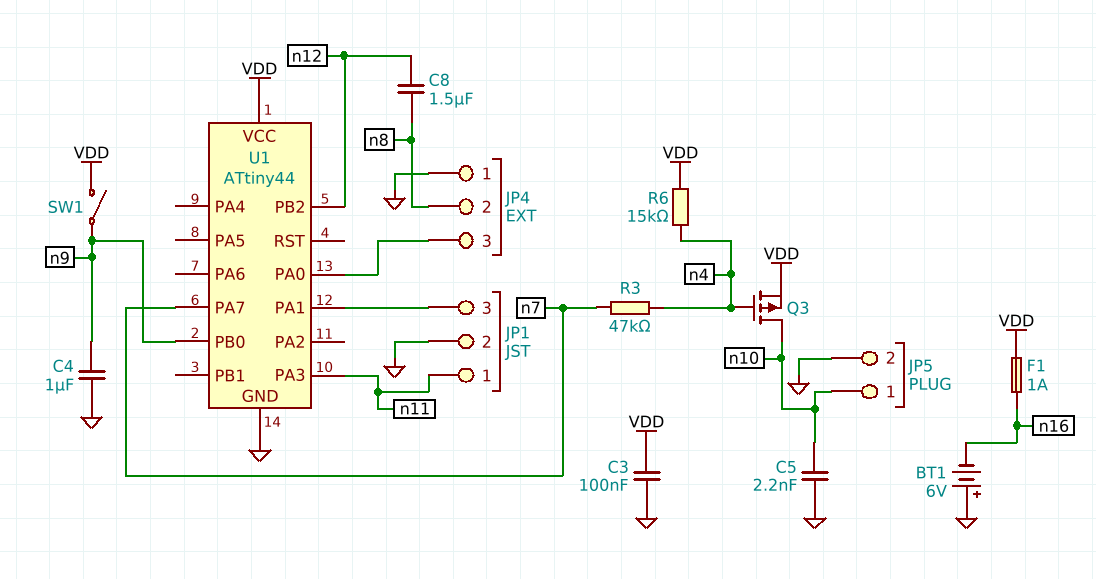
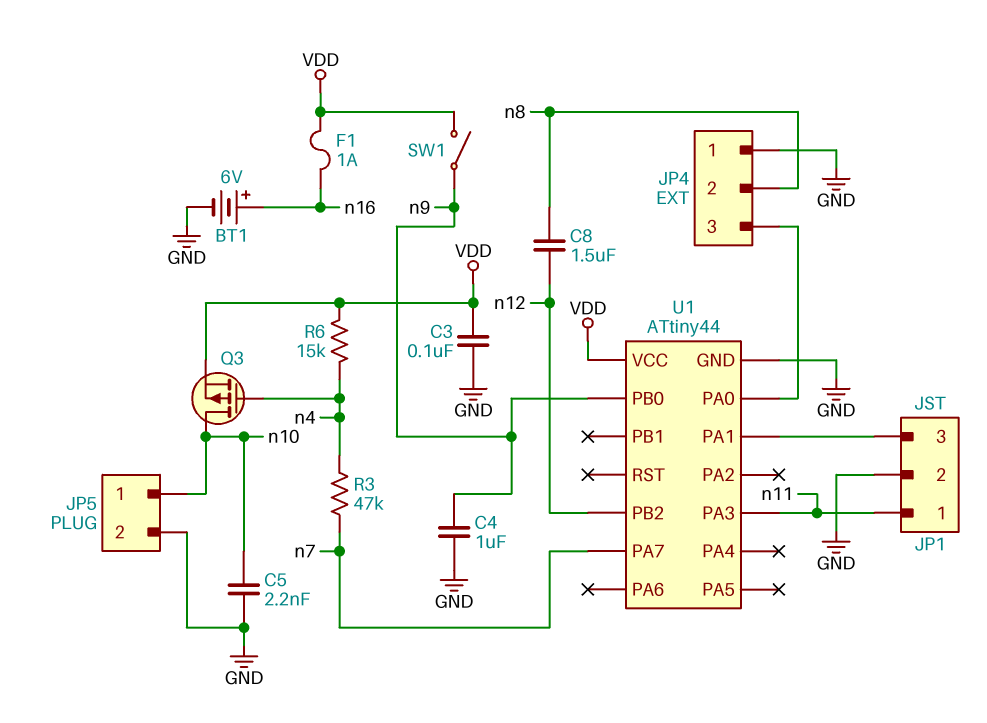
BT1: 6V (plus GND, minus n16) -> 6V (plus n16, minus GND)

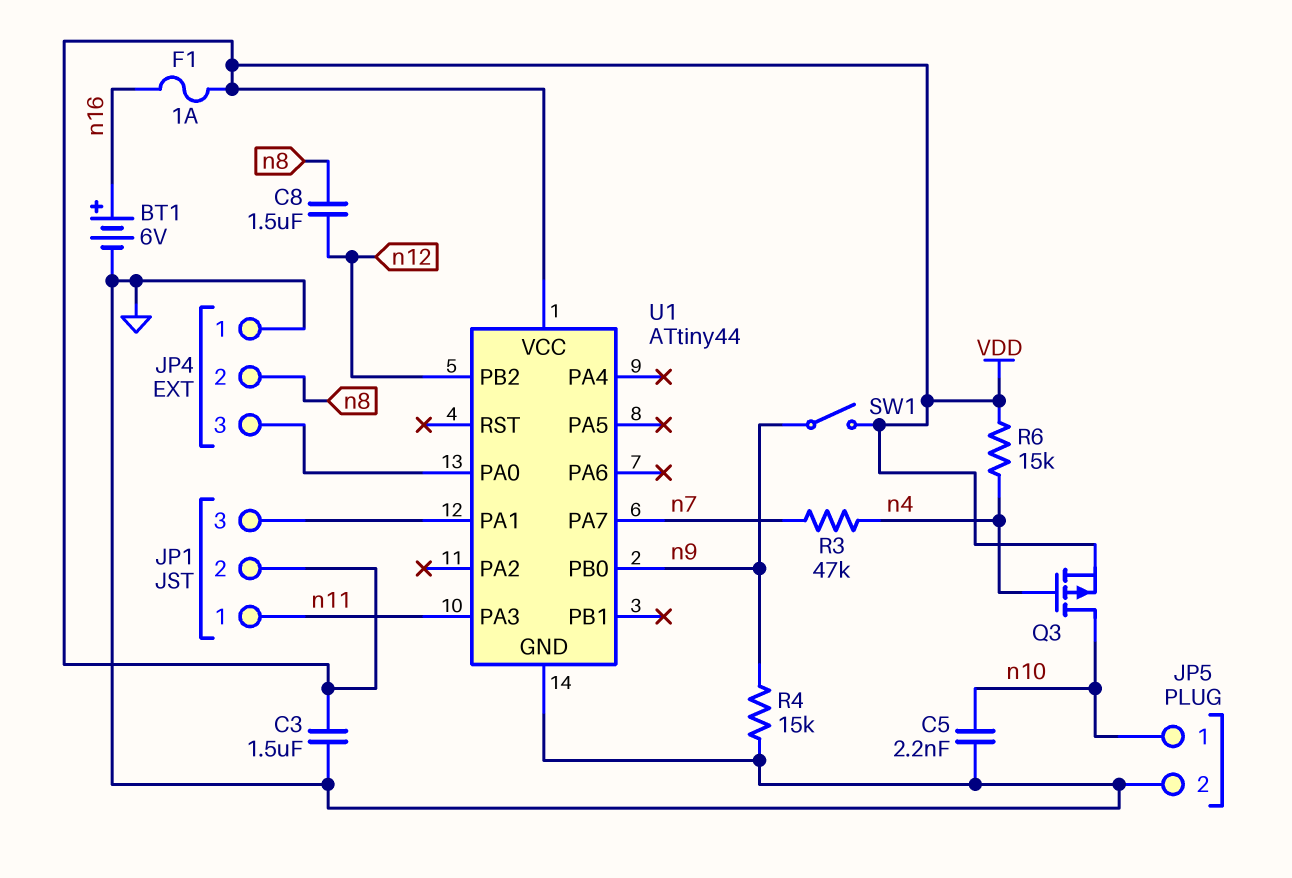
C3: 100nF (GND, VDD) -> 1.5uF (GND, VDD)
C4: 1uF (GND, n9) -> none
JP1 pin 2: GND -> VDD
R4: none -> 15k (GND, n9)

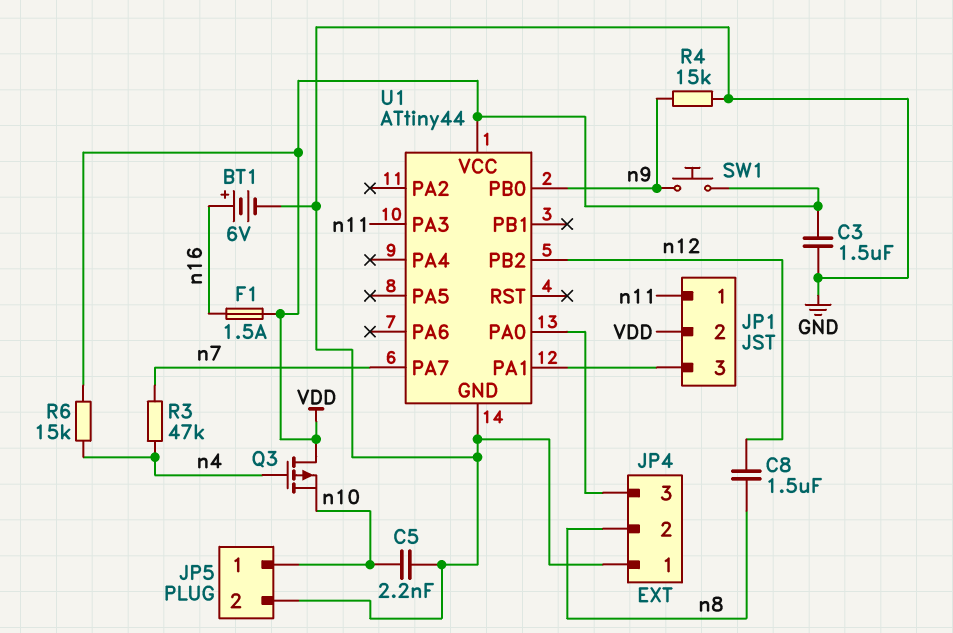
F1: 1A (VDD, n16) -> 1.5A (VDD, n16)
Q3: PMOS (G n4, D n10, S VDD) -> PMOS (G n4, D VDD, S n10)
SW1: switch (VDD, n9) -> button (VDD, n9)

